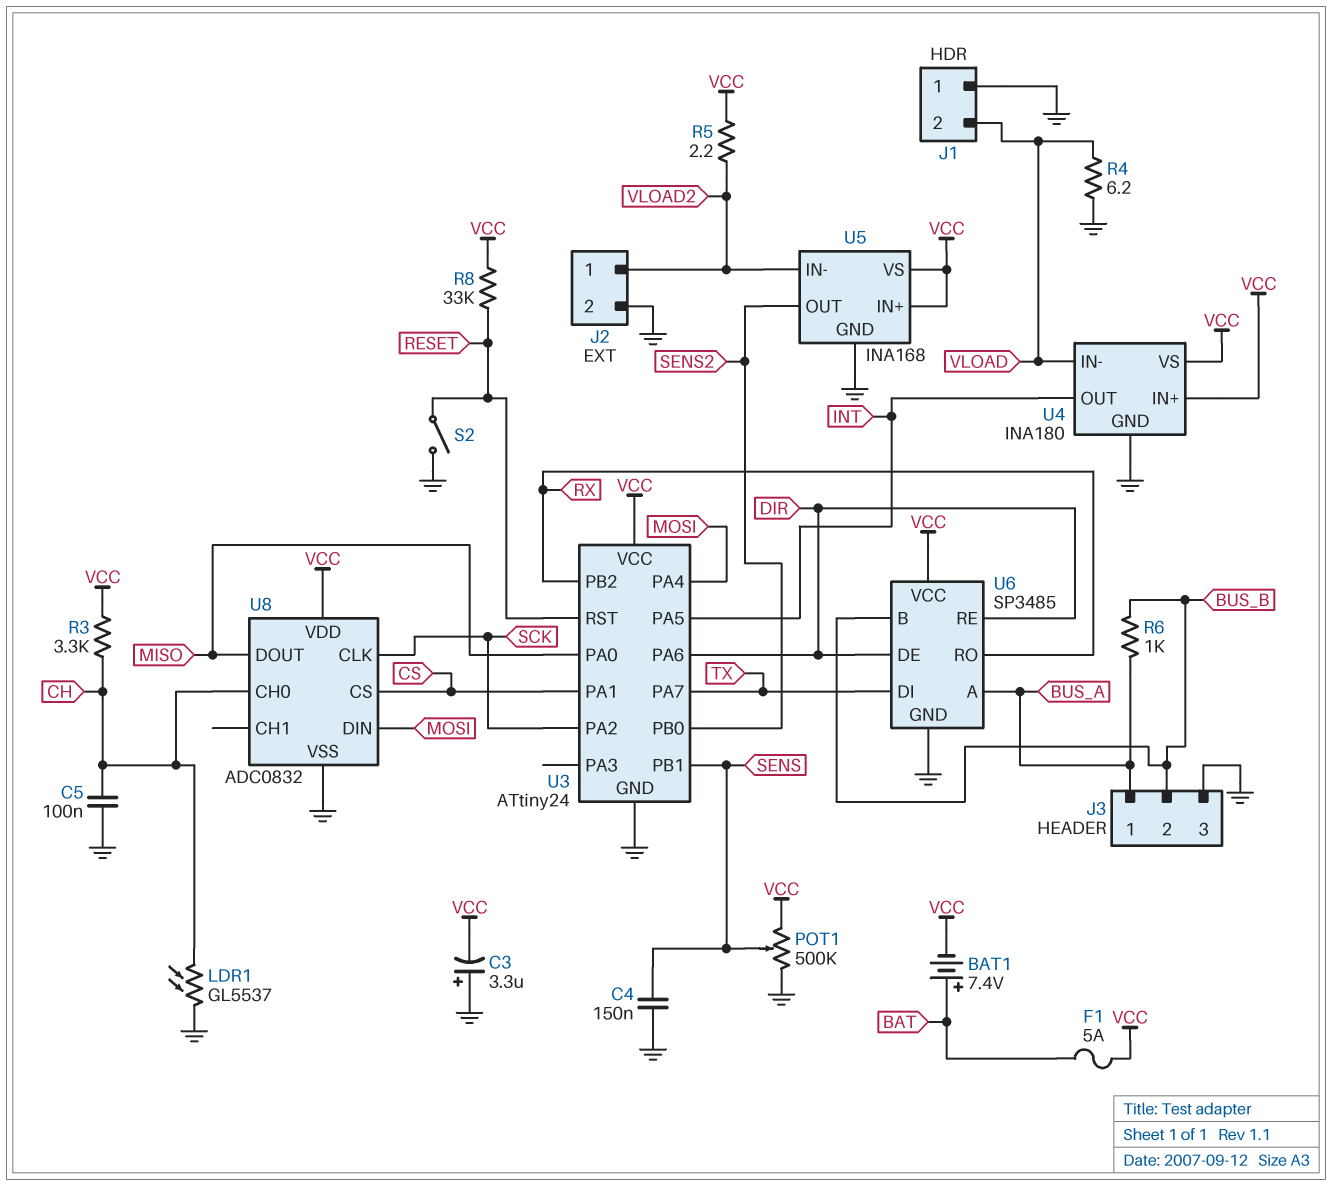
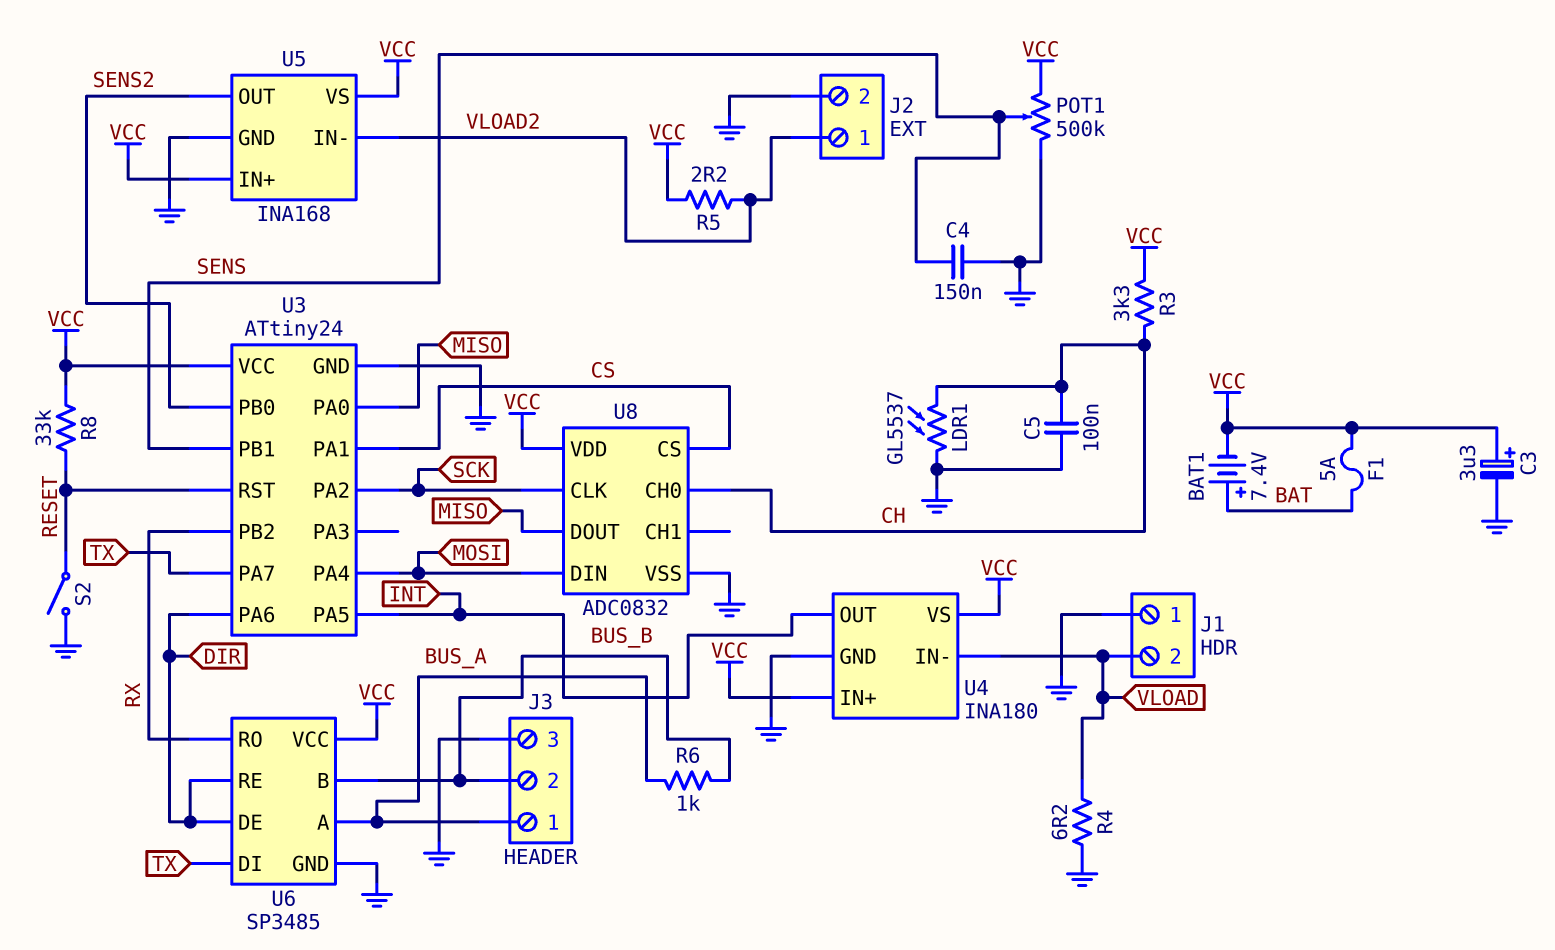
C3: 3.3uF (plus GND, minus VCC) -> 3.3uF (plus VCC, minus GND)

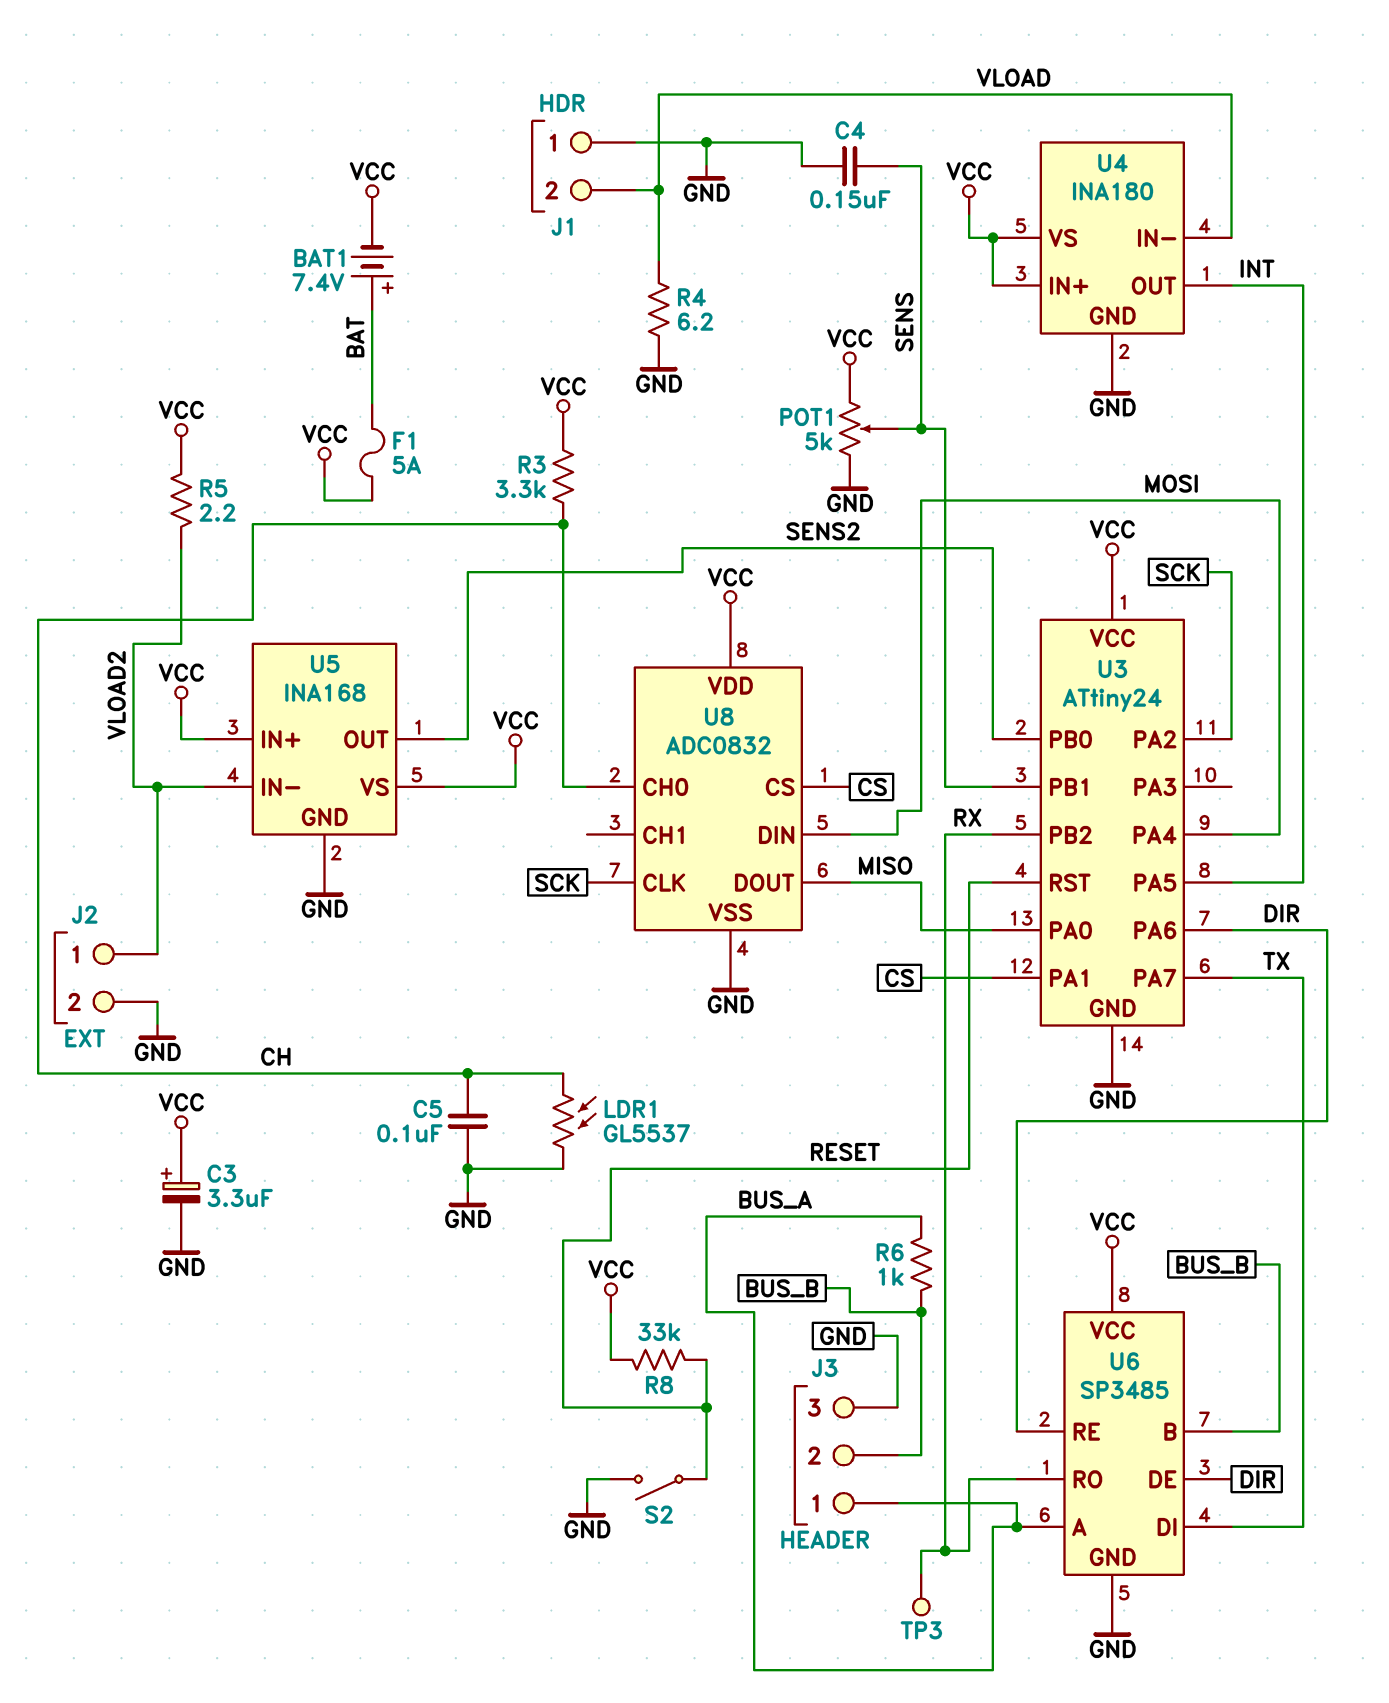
POT1: 500k (GND, VCC, wiper SENS) -> 5k (GND, VCC, wiper SENS)
TP3: none -> test point (RX)

